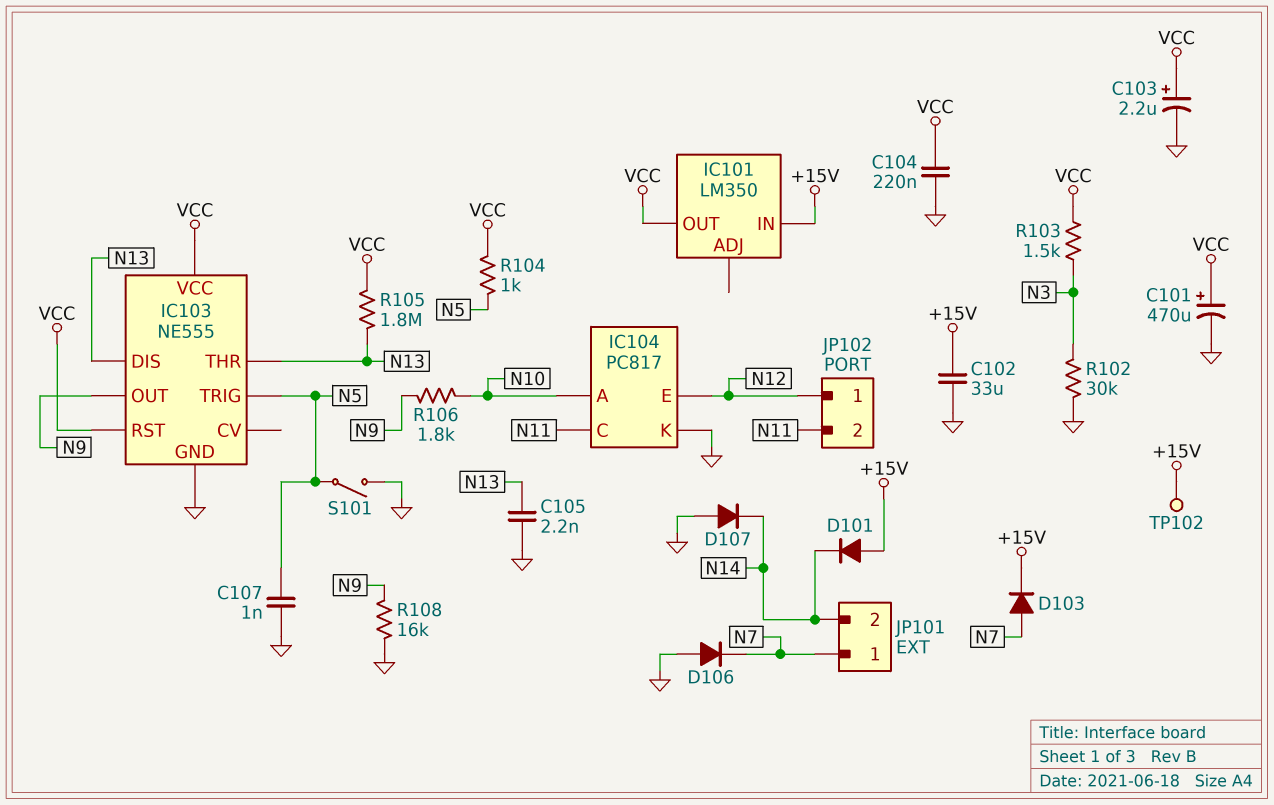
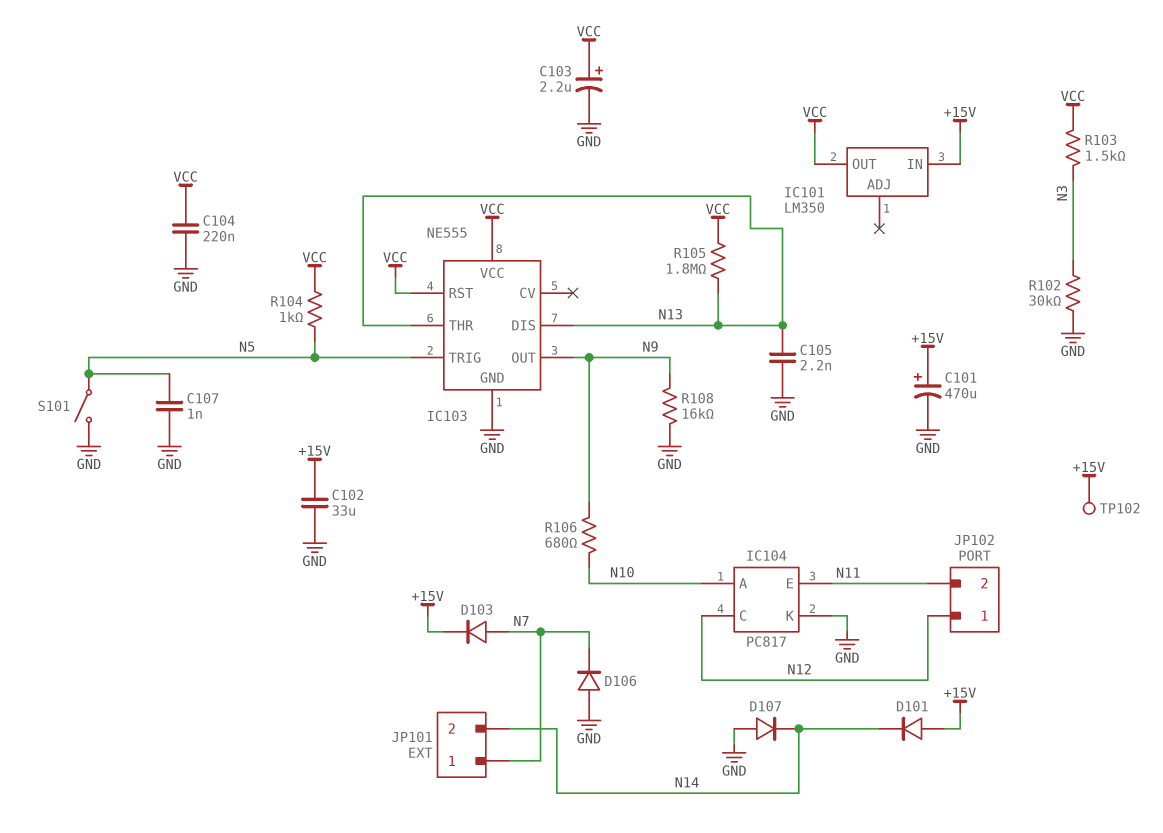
C101: 470uF (plus VCC, minus GND) -> 470uF (plus +15V, minus GND)
IC104 pin C: N11 -> N12
IC104 pin E: N12 -> N11
R106: 1.8k (N9, N10) -> 680 (N9, N10)

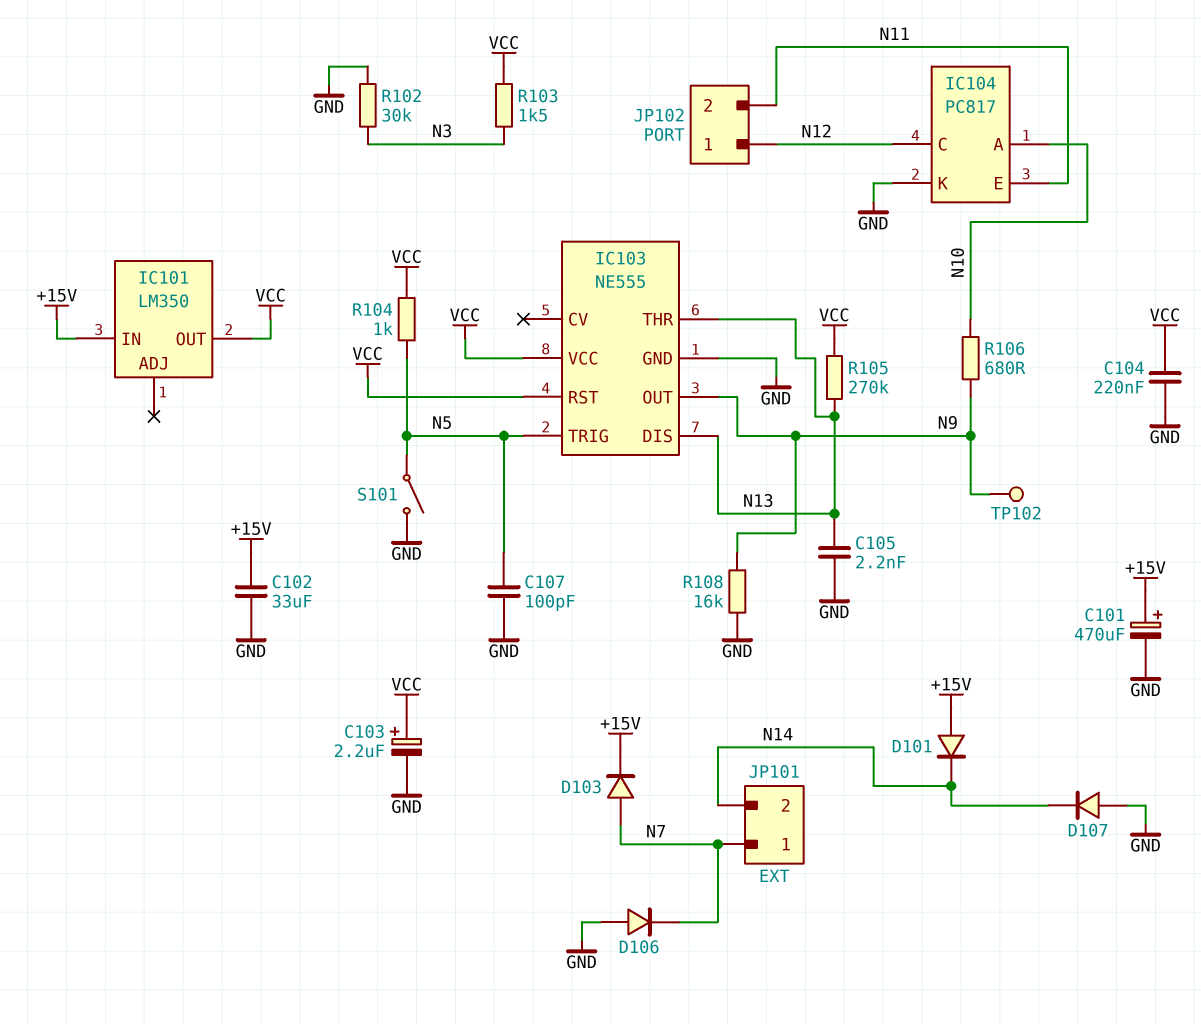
C107: 1nF (GND, N5) -> 100pF (GND, N5)
R105: 1.8M (N13, VCC) -> 270k (N13, VCC)
TP102: test point (+15V) -> test point (N9)

